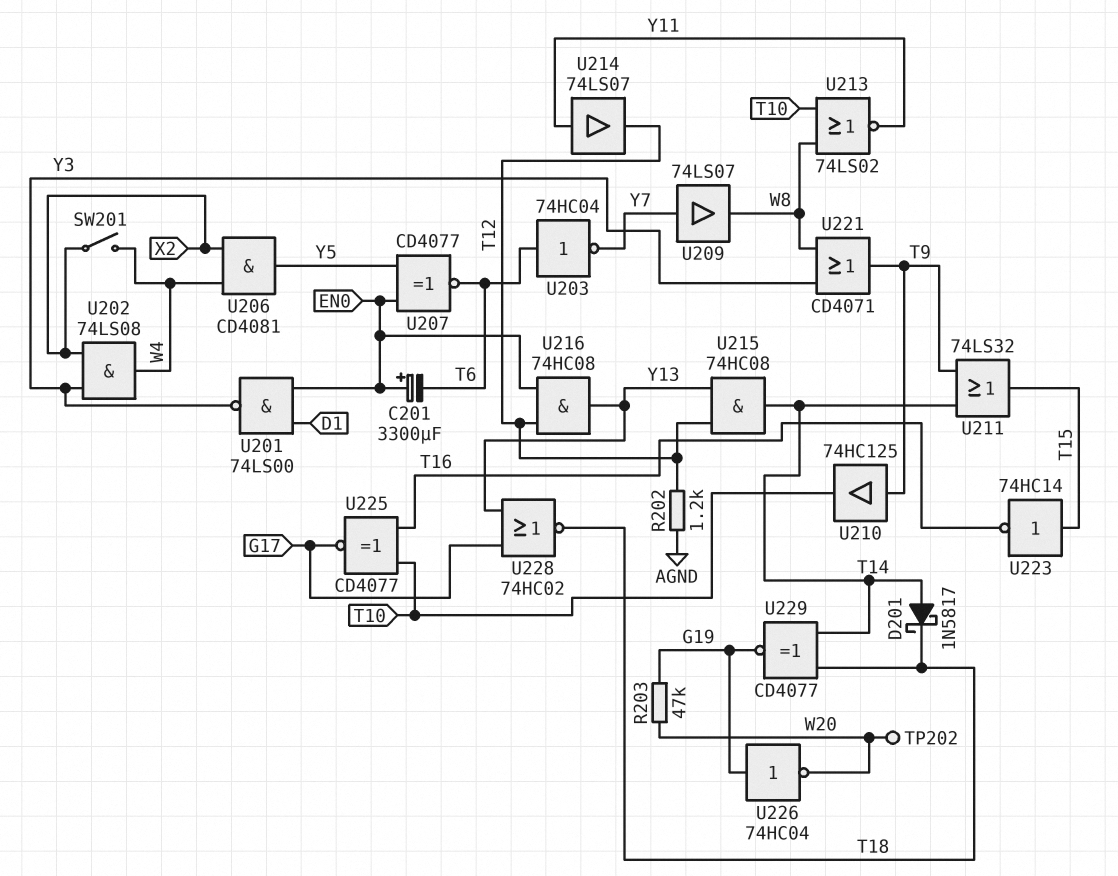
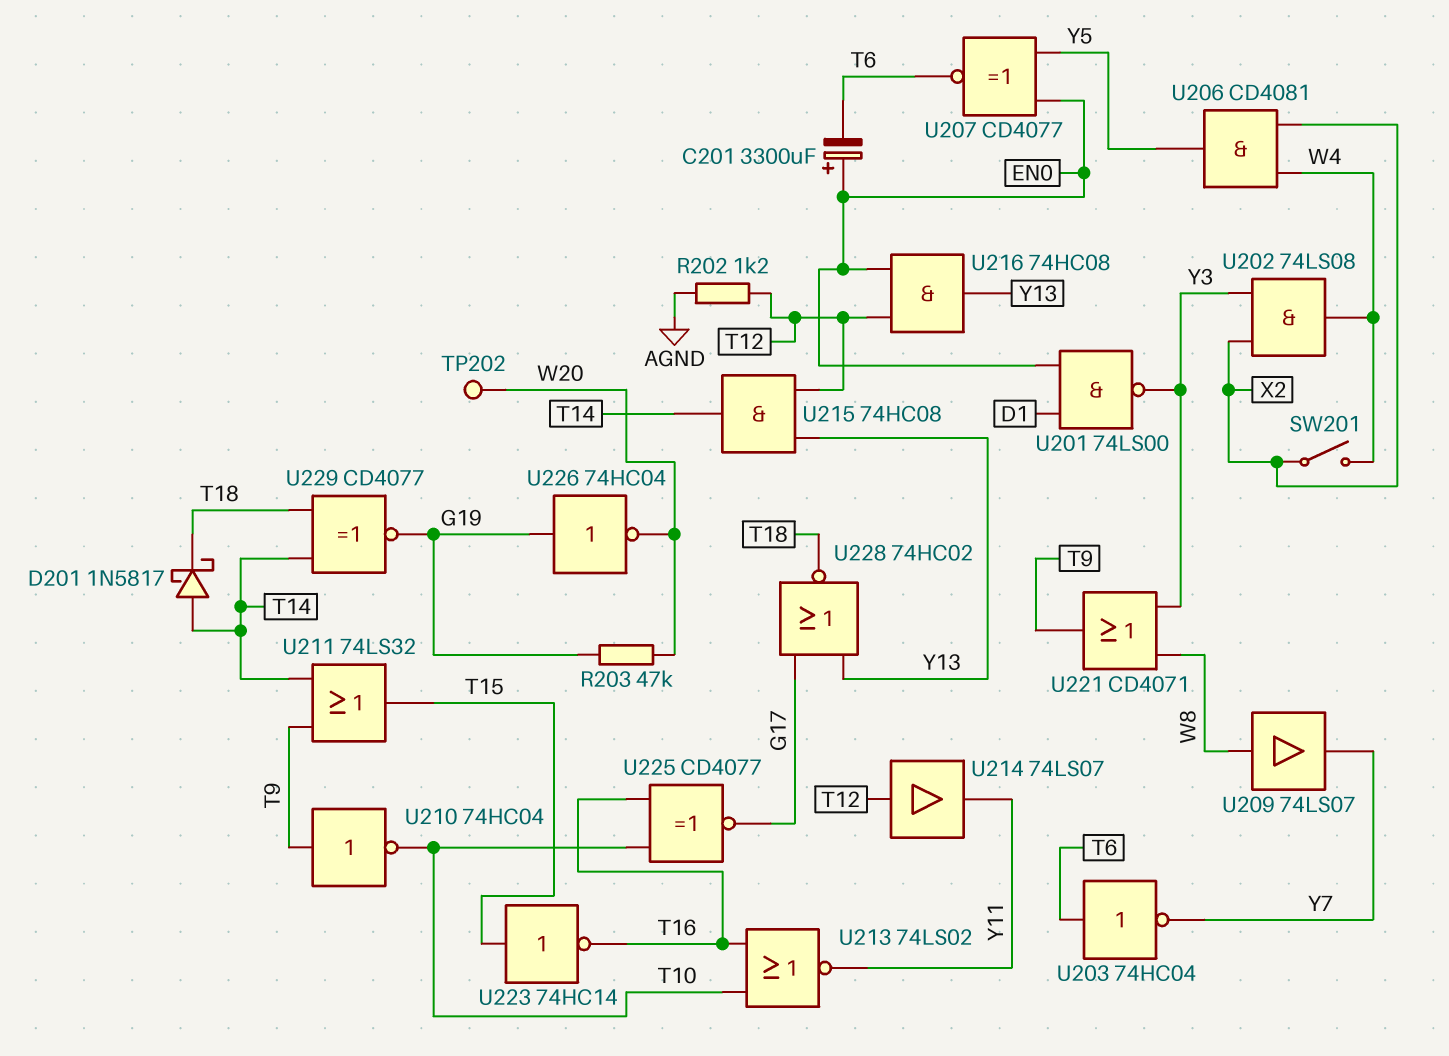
U209: buffer 74LS07 (in Y7, out W8) -> buffer 74LS07 (in W8, out Y7)
U210: buffer 74HC125 (in T9, out T10) -> NOT 74HC04 (in T9, out T10)
U213: NOR 74LS02 (in T10, in W8, out Y11) -> NOR 74LS02 (in T10, in T16, out Y11)
U214: buffer 74LS07 (in Y11, out T12) -> buffer 74LS07 (in T12, out Y11)

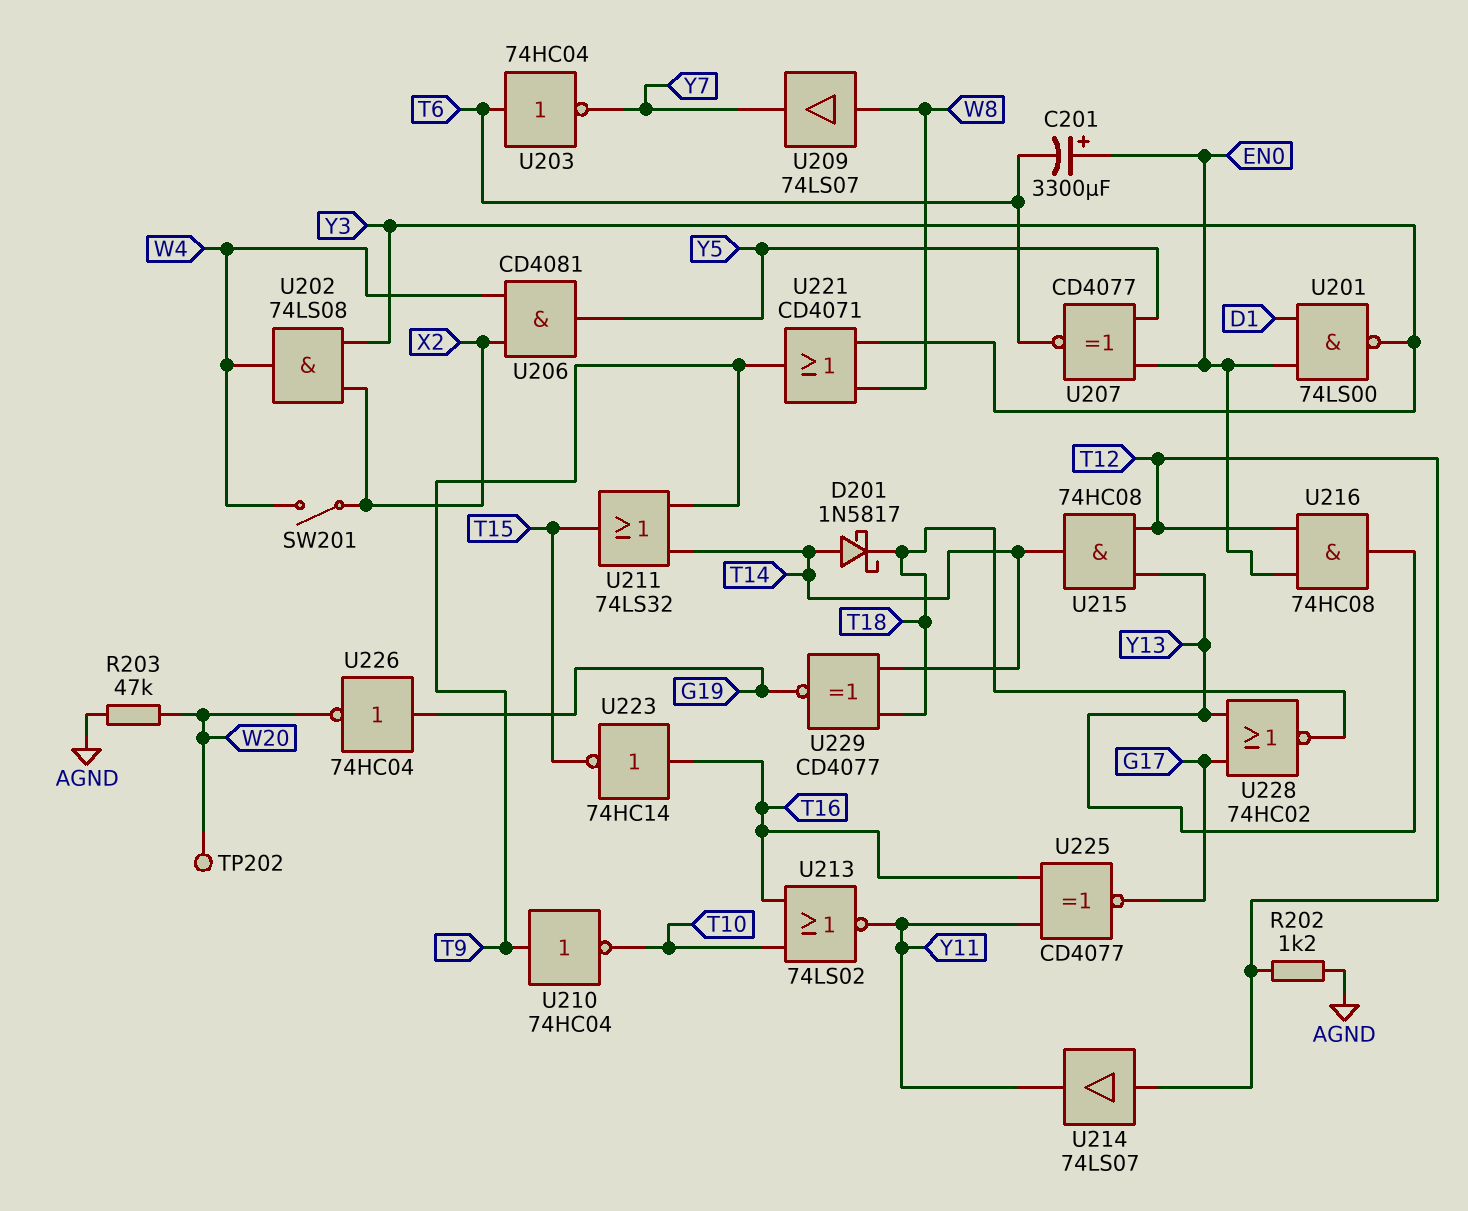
R203: 47k (G19, W20) -> 47k (AGND, W20)
U223: NOT 74HC14 (in T15, out T16) -> NOT 74HC14 (in T16, out T15)
U225: XNOR CD4077 (in T10, in T16, out G17) -> XNOR CD4077 (in T16, in Y11, out G17)

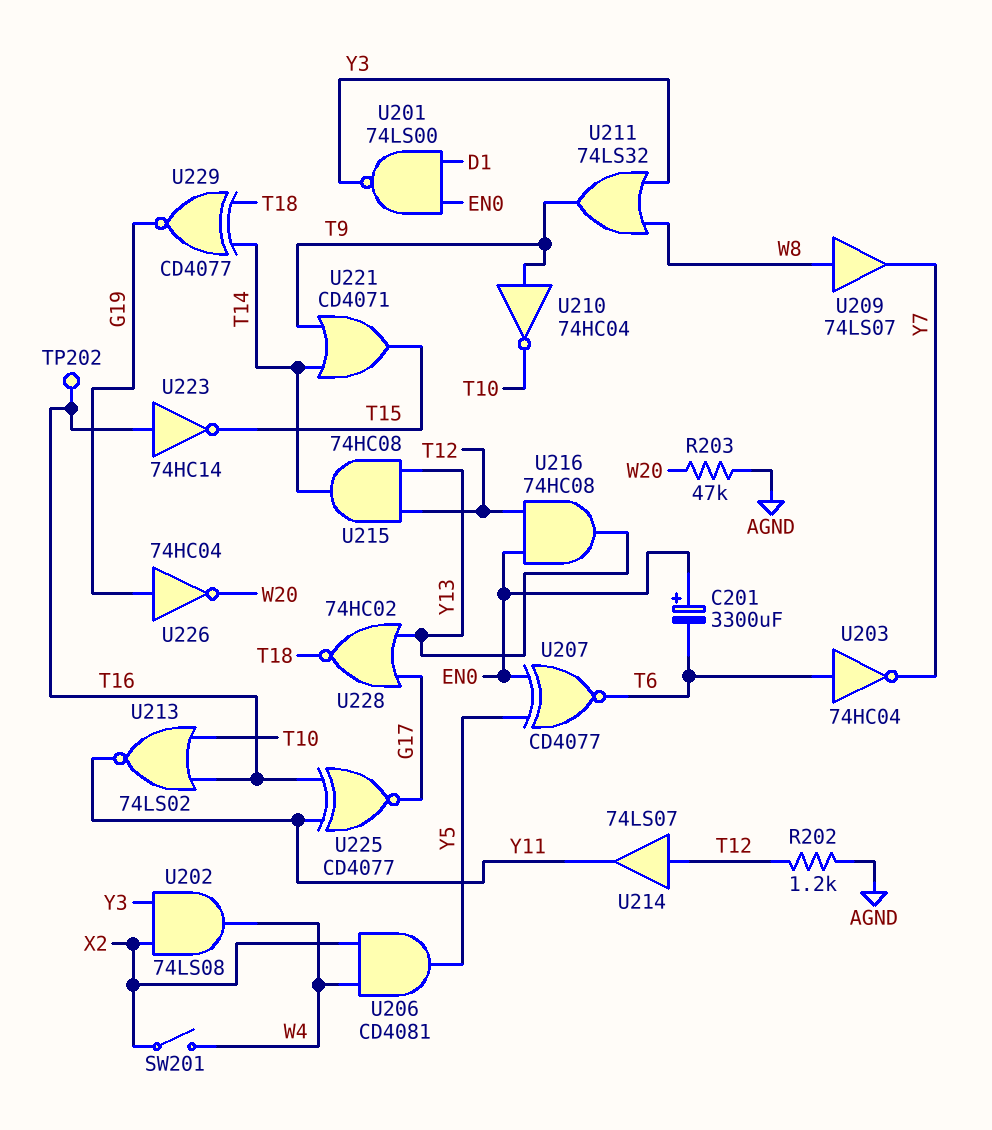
D201: schottky 1N5817 (A T14, K T18) -> none
TP202: test point (W20) -> test point (T16)
U211: OR 74LS32 (in T9, in T14, out T15) -> OR 74LS32 (in W8, in Y3, out T9)
U221: OR CD4071 (in W8, in Y3, out T9) -> OR CD4071 (in T9, in T14, out T15)

